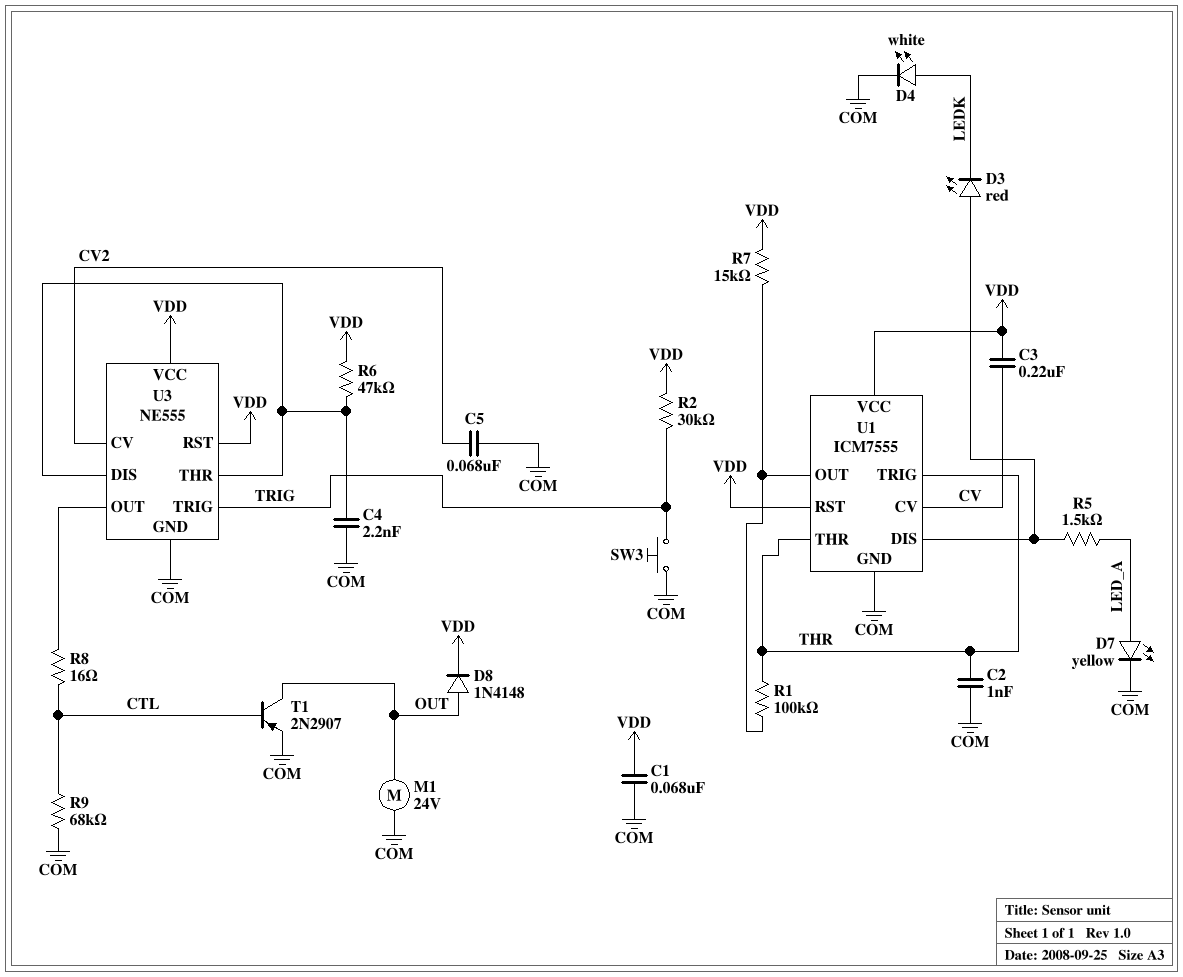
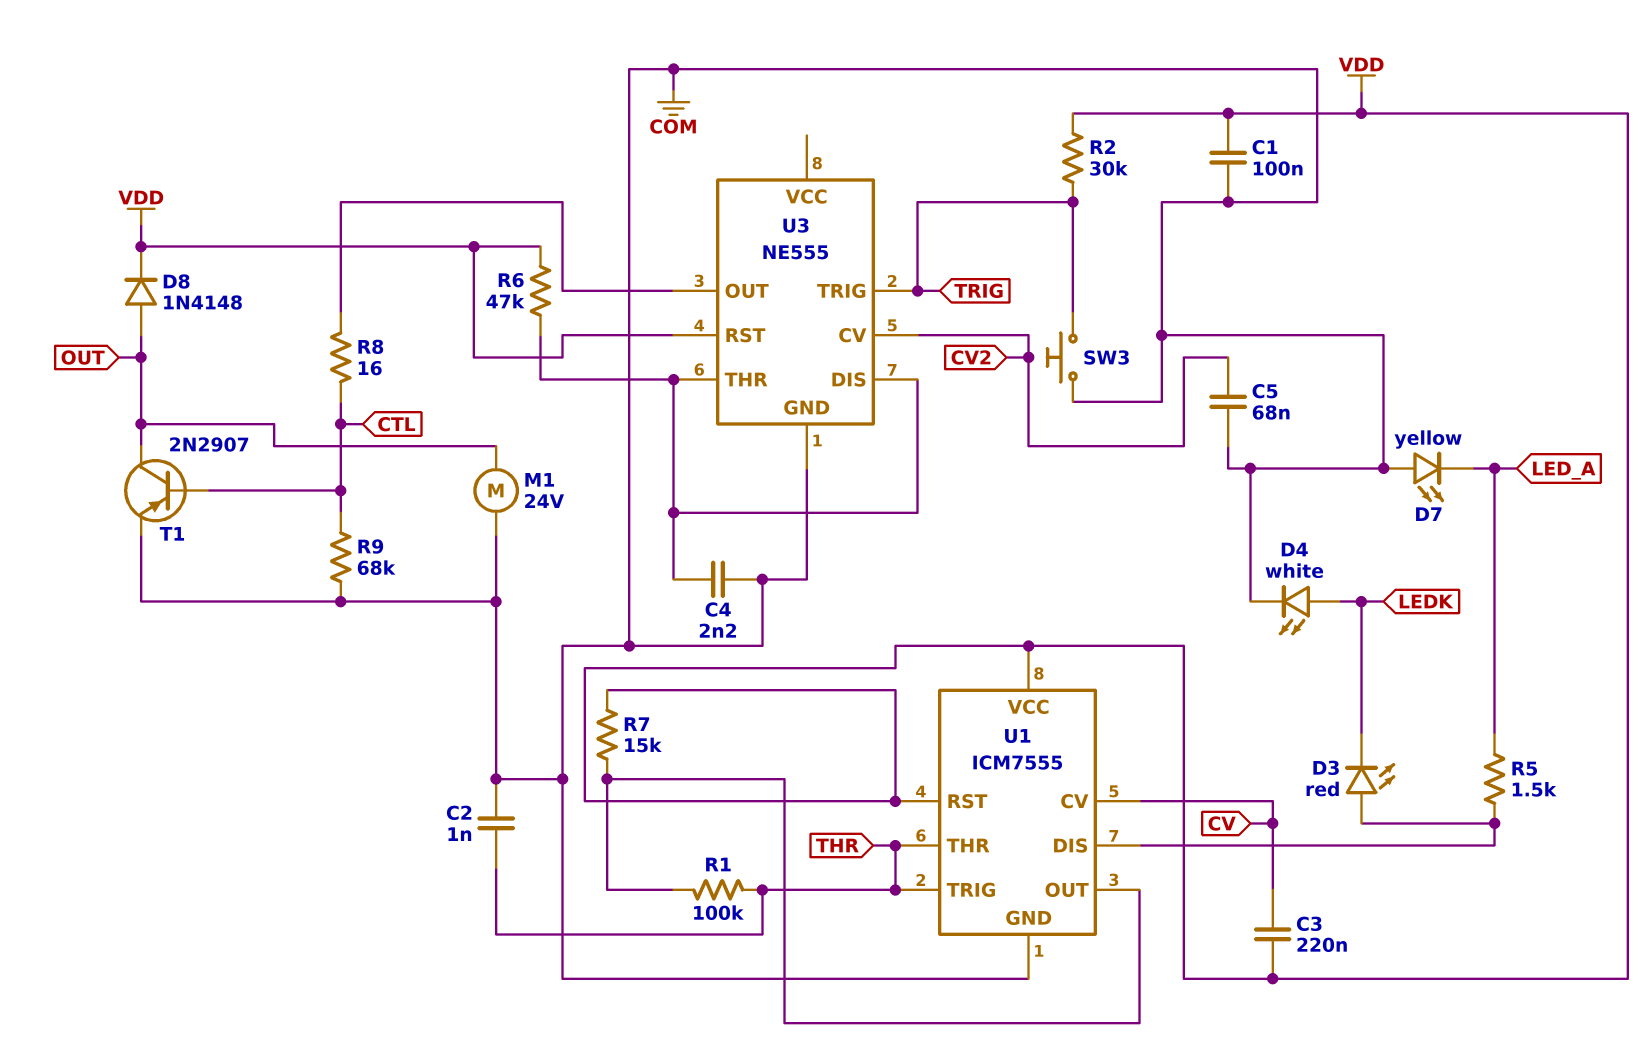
C1: 68nF (COM, VDD) -> 100nF (COM, VDD)
D7: LED yellow (A LED_A, K COM) -> LED yellow (A COM, K LED_A)
U3 pin VCC: VDD -> none

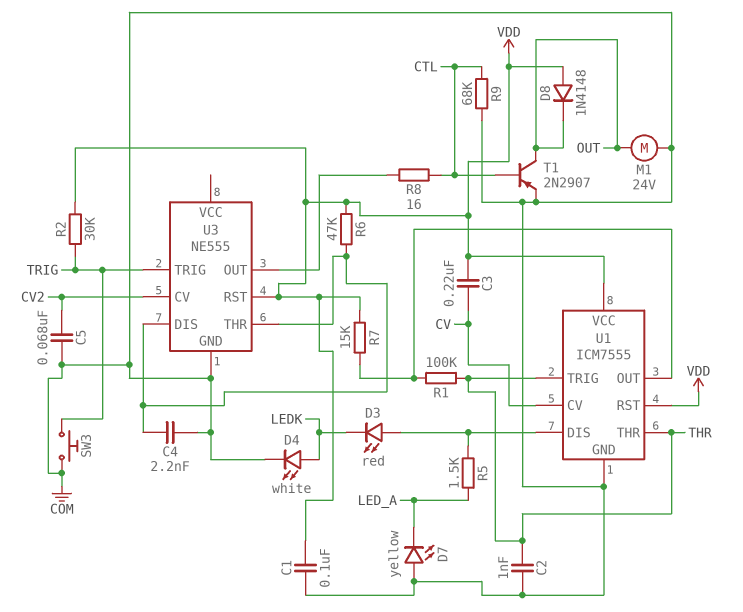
D8: diode 1N4148 (A OUT, K VDD) -> diode 1N4148 (A VDD, K OUT)

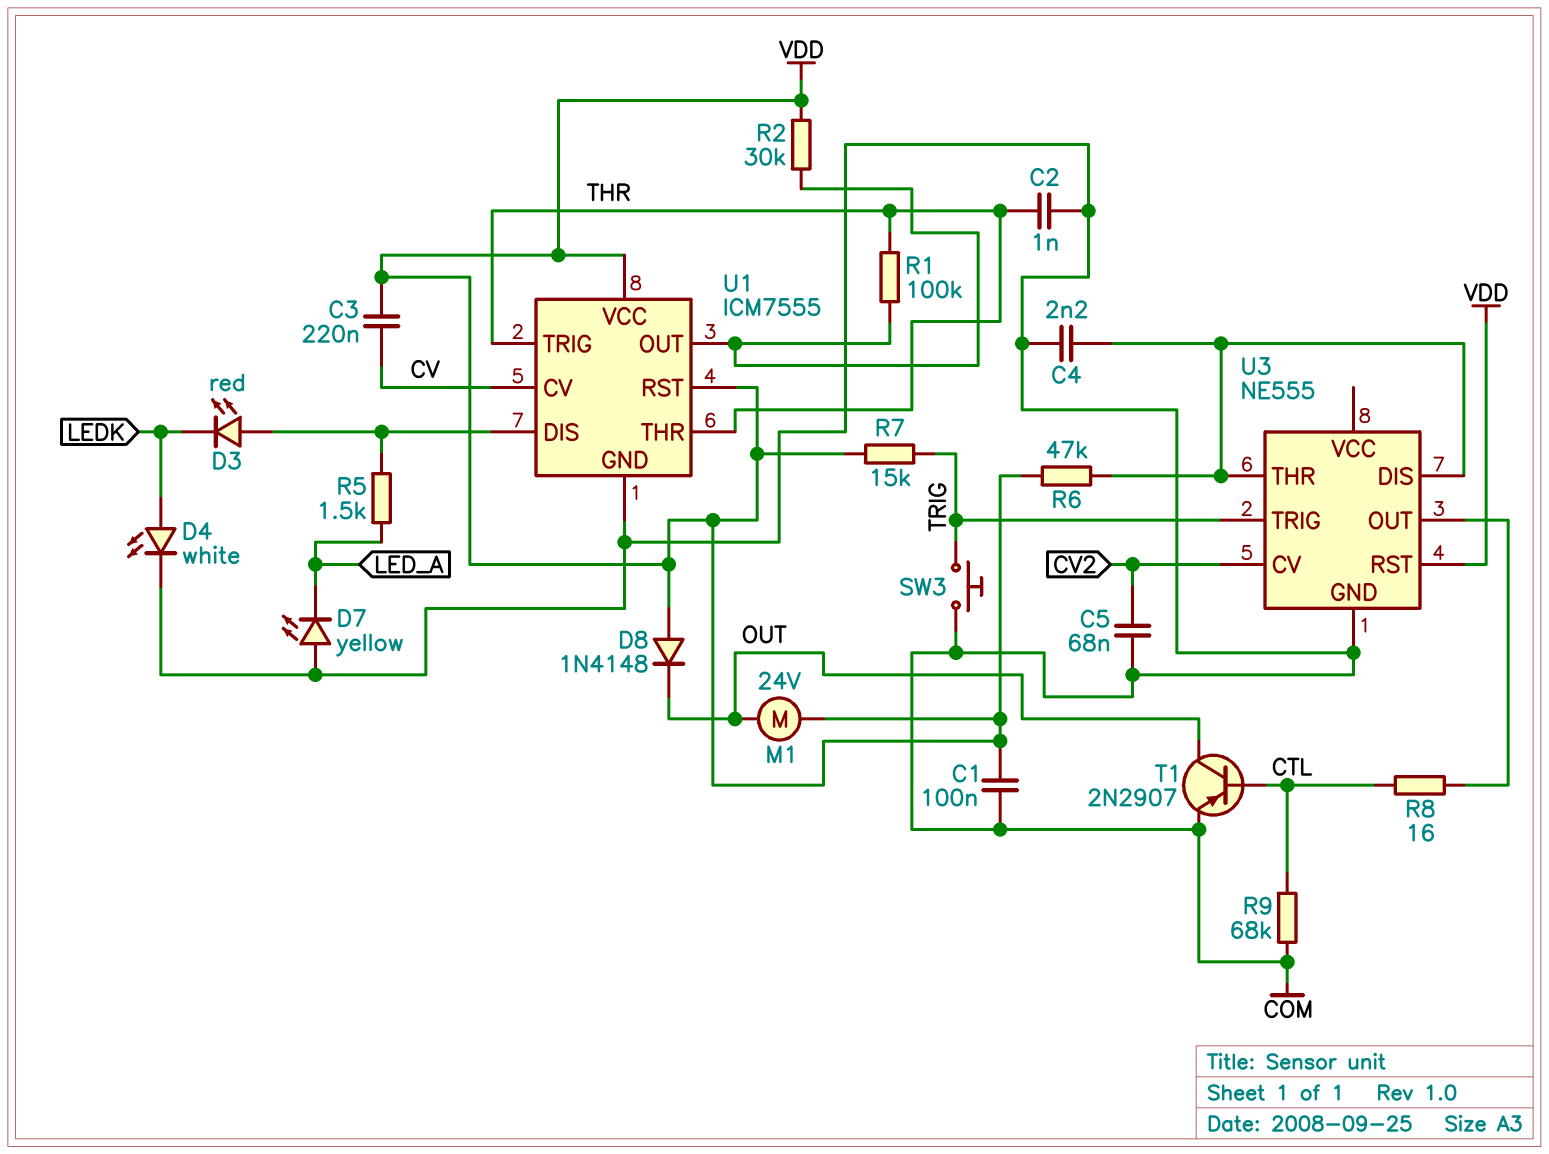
M1: motor 24V (COM, OUT) -> motor 24V (OUT, VDD)
R2: 30k (TRIG, VDD) -> 30k (U1/OUT, VDD)
R7: 15k (U1/OUT, VDD) -> 15k (TRIG, VDD)

